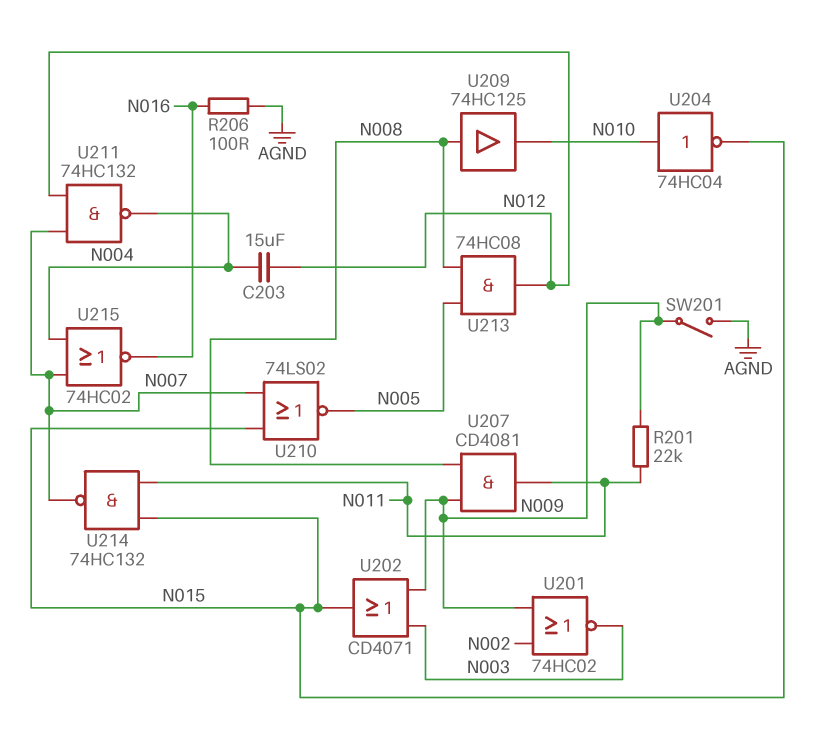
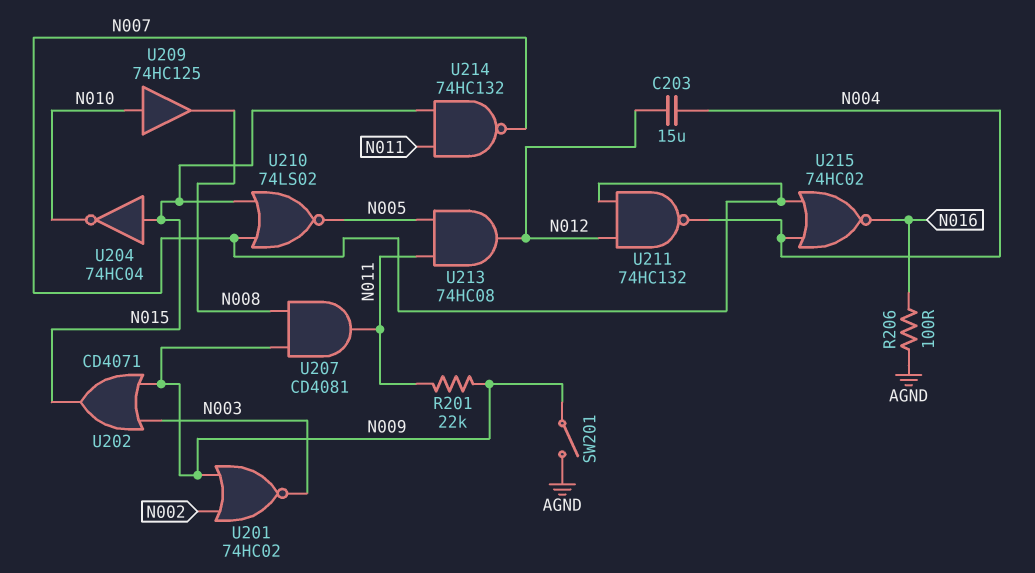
U204: NOT 74HC04 (in N010, out N015) -> NOT 74HC04 (in N015, out N010)
U209: buffer 74HC125 (in N008, out N010) -> buffer 74HC125 (in N010, out N008)
U213: AND 74HC08 (in N005, in N008, out N012) -> AND 74HC08 (in N005, in N011, out N012)

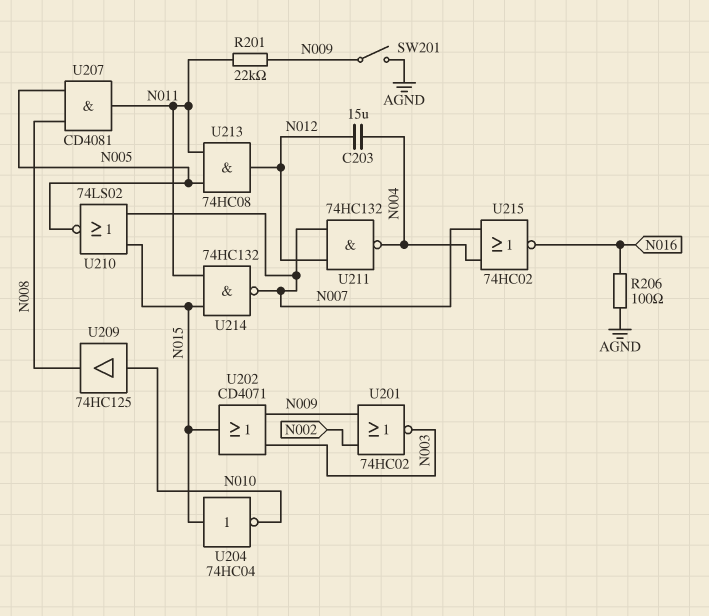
U207: AND CD4081 (in N008, in N009, out N011) -> AND CD4081 (in N005, in N008, out N011)

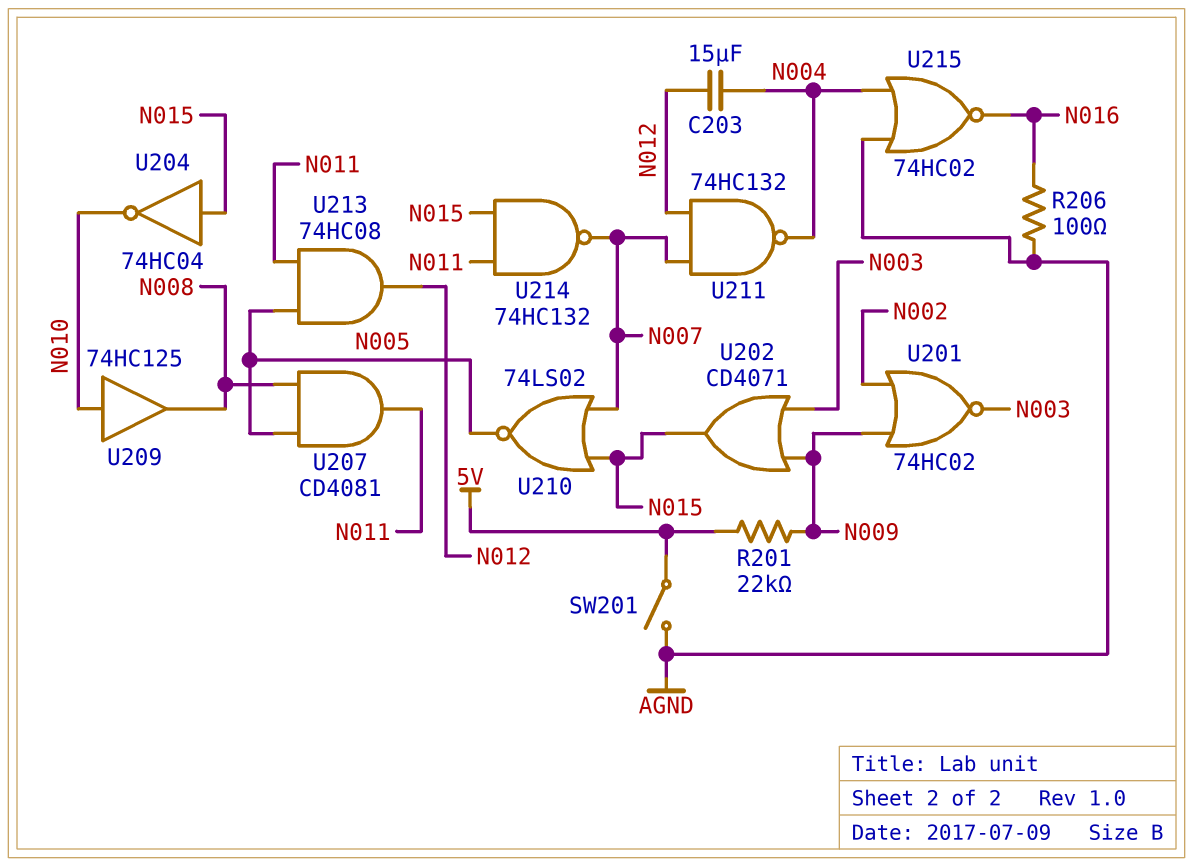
R201: 22k (N009, N011) -> 22k (5V, N009)
SW201: switch (AGND, N009) -> switch (5V, AGND)
U215: NOR 74HC02 (in N004, in N007, out N016) -> NOR 74HC02 (in AGND, in N004, out N016)

